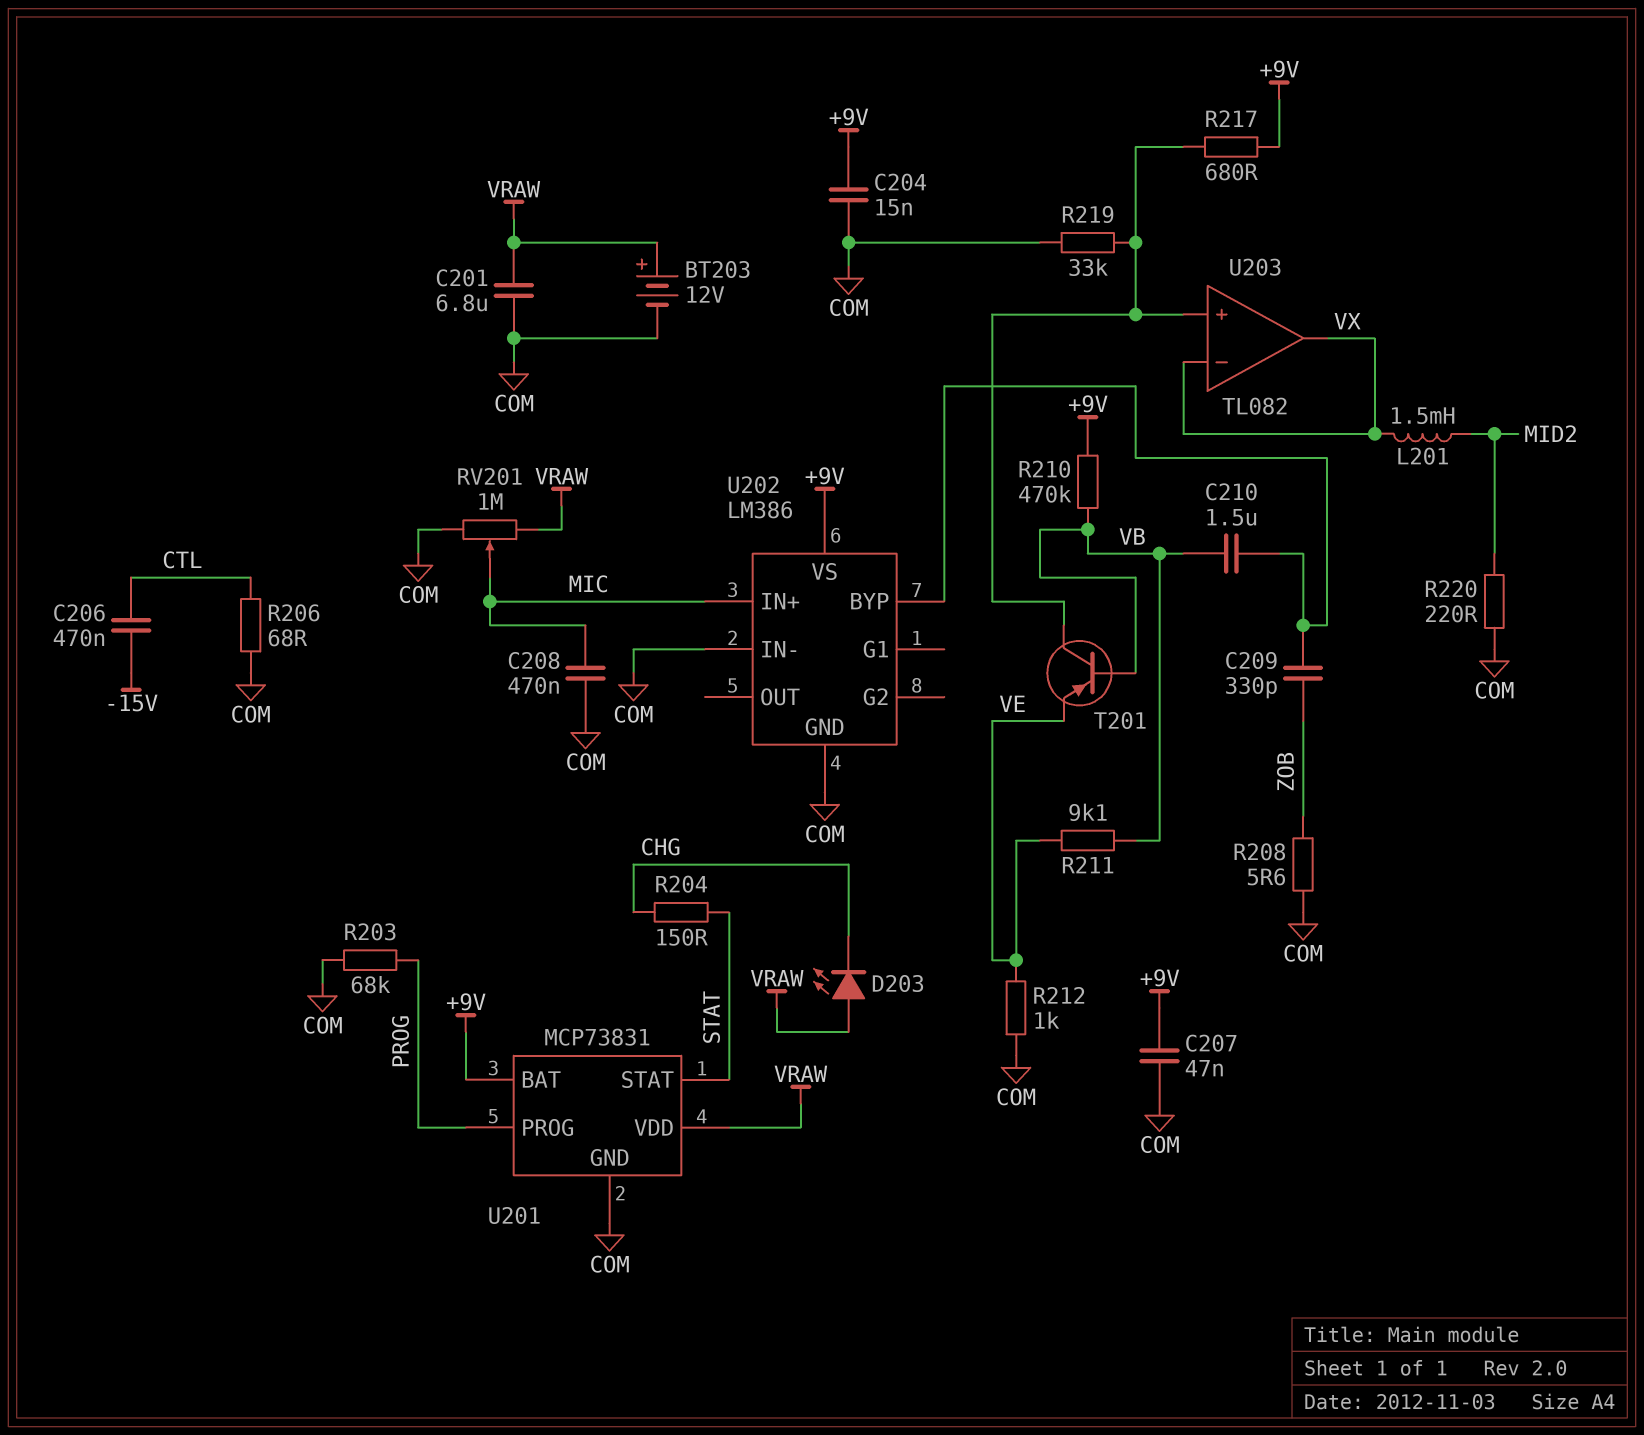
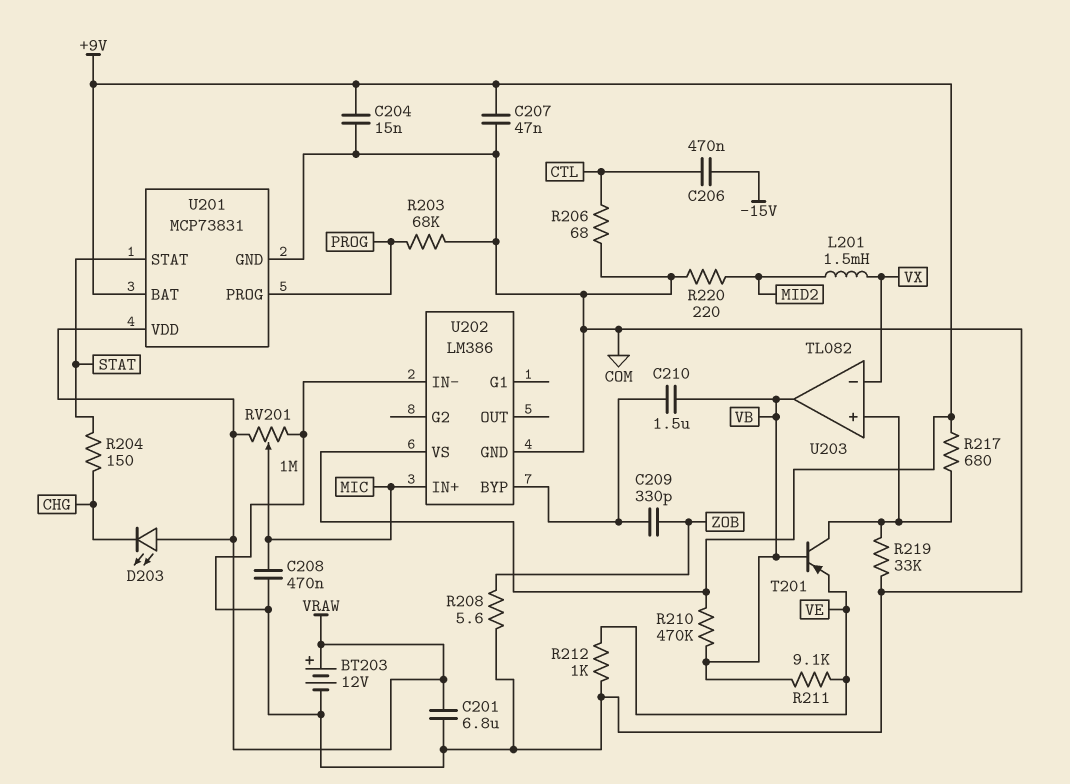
U203 pin out: VX -> VB

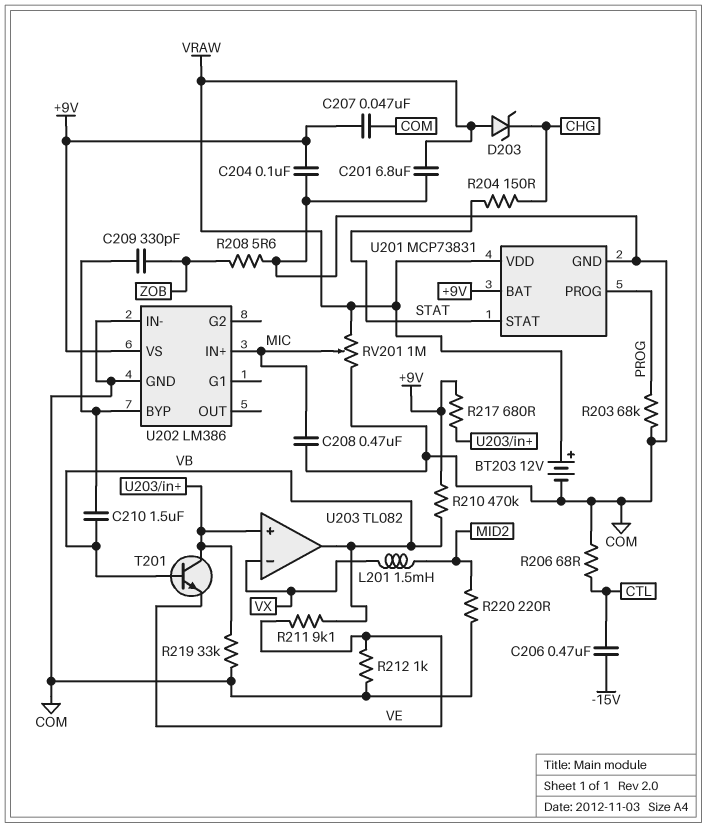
C204: 15nF (+9V, COM) -> 100nF (+9V, COM)
D203: LED (A VRAW, K CHG) -> zener (A VRAW, K CHG)
T201: PNP (B VB, C U203/in+, E VE) -> NPN (B VB, C U203/in+, E VE)

